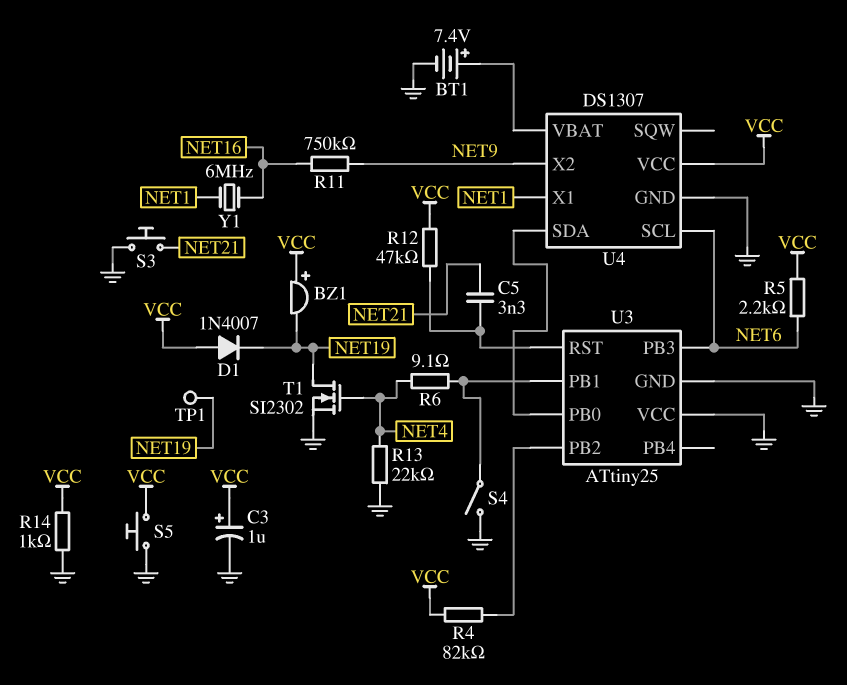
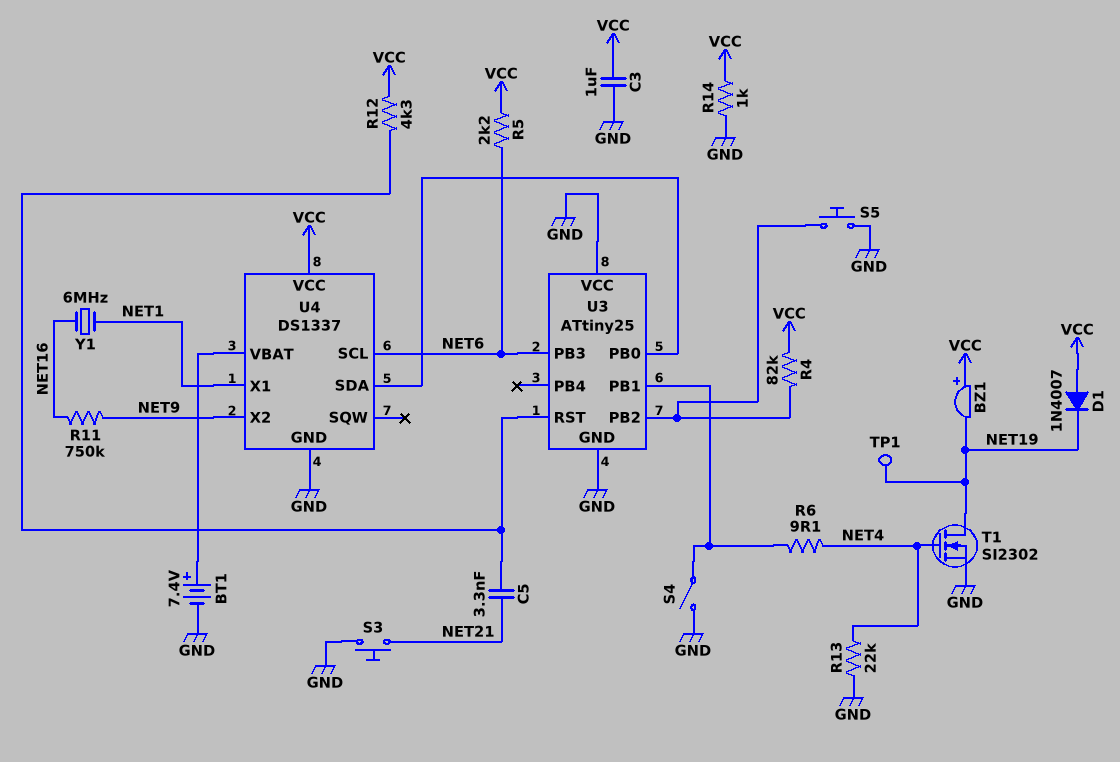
C3: 1uF (plus VCC, minus GND) -> 1uF (GND, VCC)
R12: 47k (U3/RST, VCC) -> 4.3k (U3/RST, VCC)
S5: button (GND, VCC) -> button (GND, U3/PB2)
U4: DS1307 -> DS1337

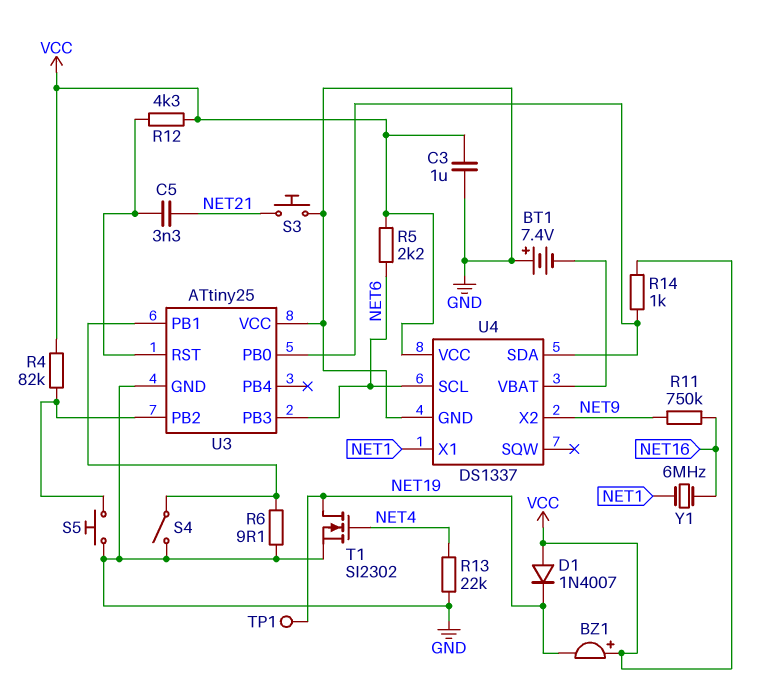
BT1: 7.4V (plus U4/VBAT, minus GND) -> 7.4V (plus GND, minus U4/VBAT)
R6: 9.1 (NET4, U3/PB1) -> 9.1 (GND, U3/PB1)
R14: 1k (GND, VCC) -> 1k (U3/PB0, VCC)

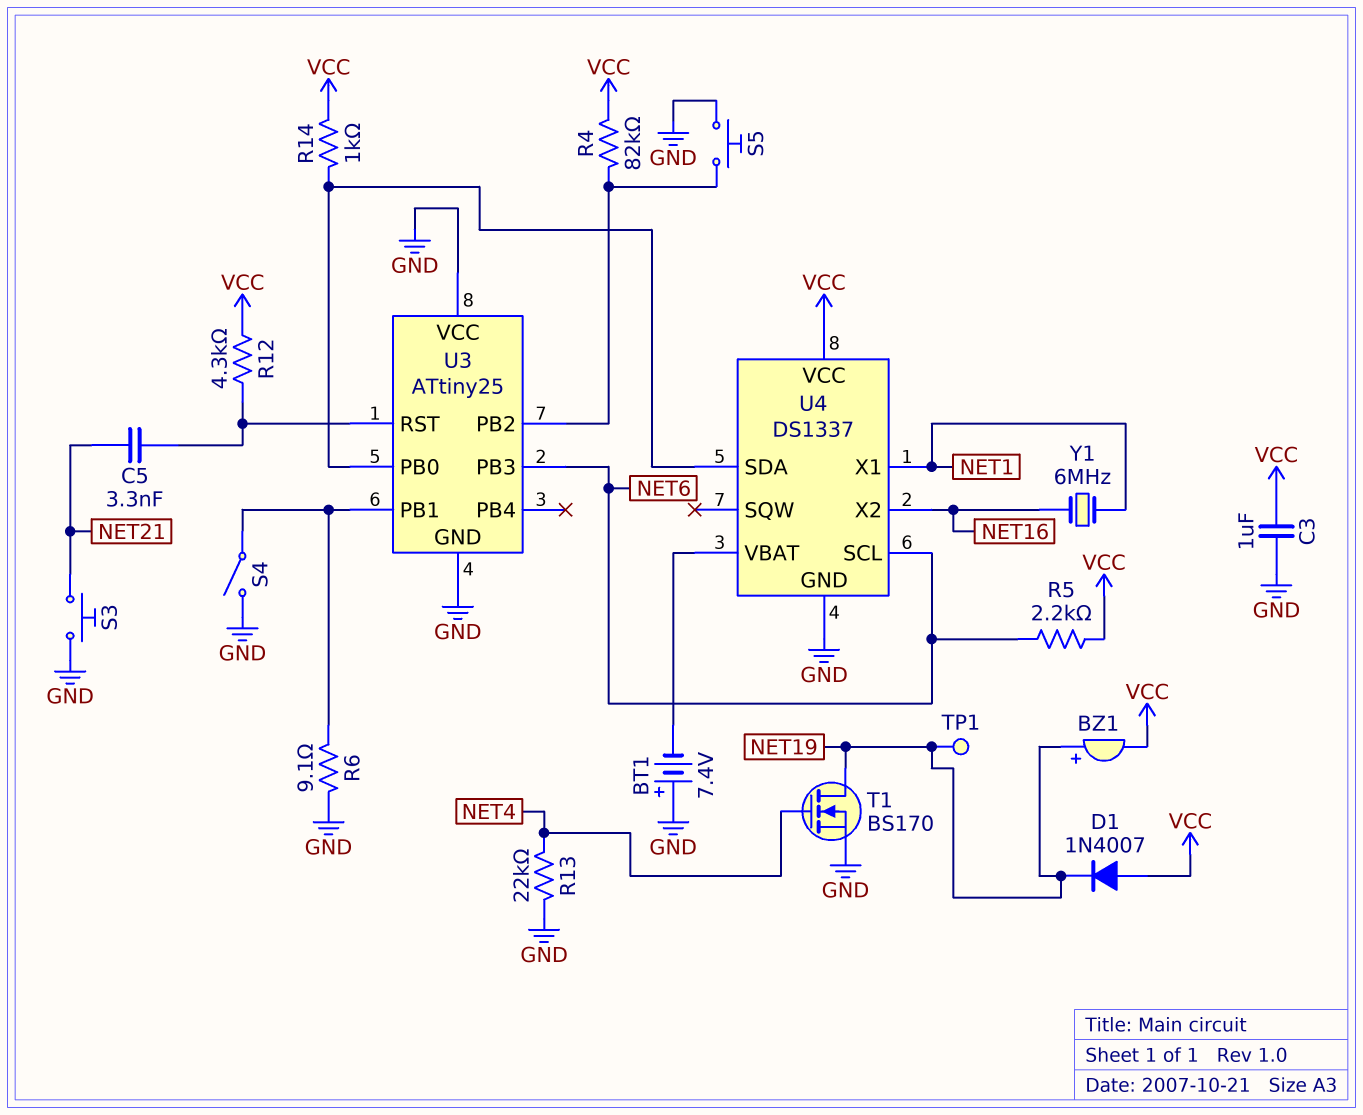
BZ1: buzzer (plus VCC, minus NET19) -> buzzer (plus NET19, minus VCC)
R11: 750k (NET9, NET16) -> none
T1: NMOS SI2302 (G NET4, D NET19, S GND) -> NMOS BS170 (G NET4, D NET19, S GND)
U4 pin X2: NET9 -> NET16

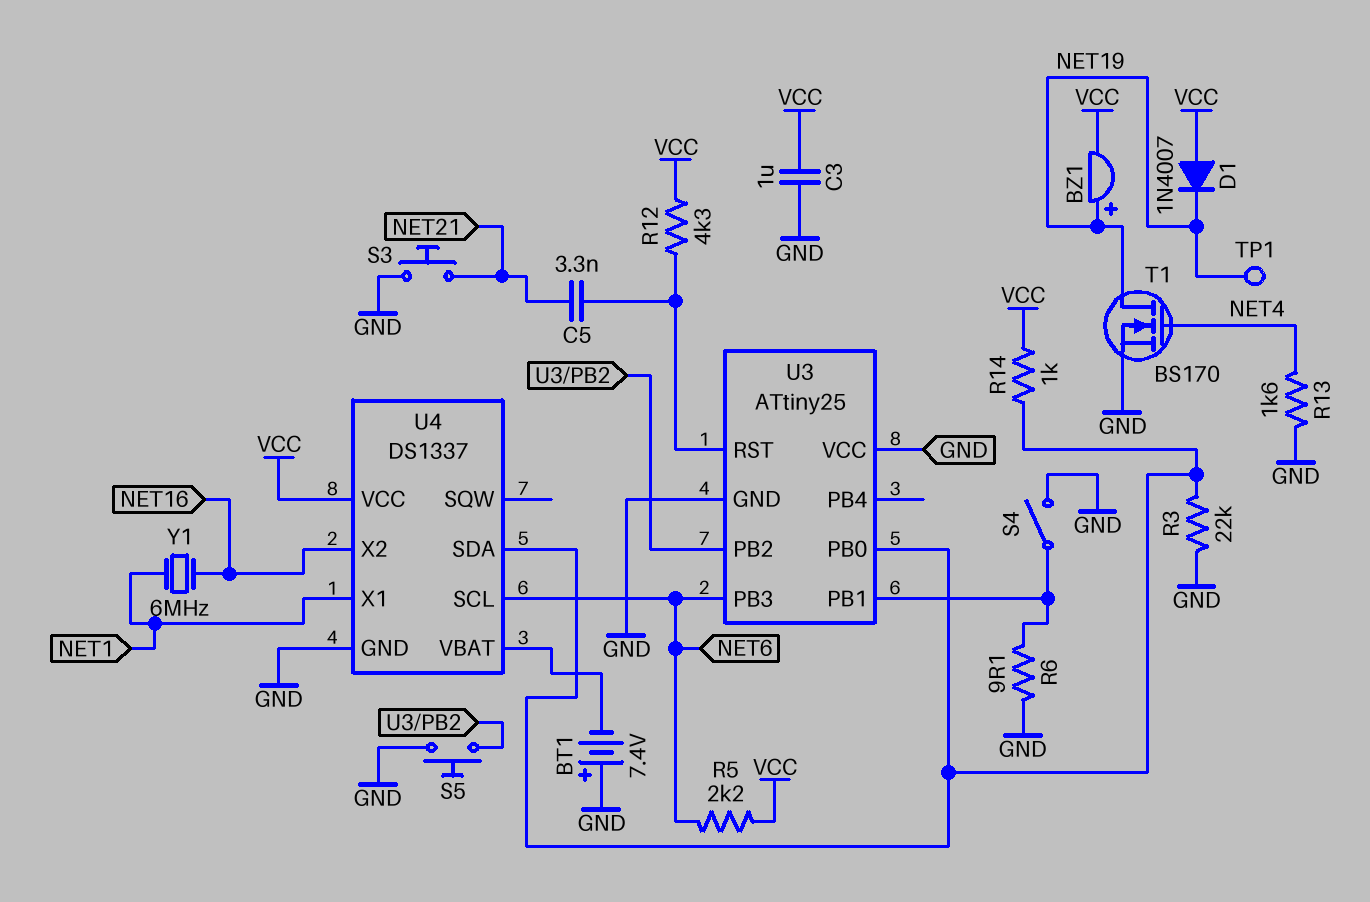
R3: none -> 22k (GND, U3/PB0)
R4: 82k (U3/PB2, VCC) -> none
R13: 22k (GND, NET4) -> 1.6k (GND, NET4)

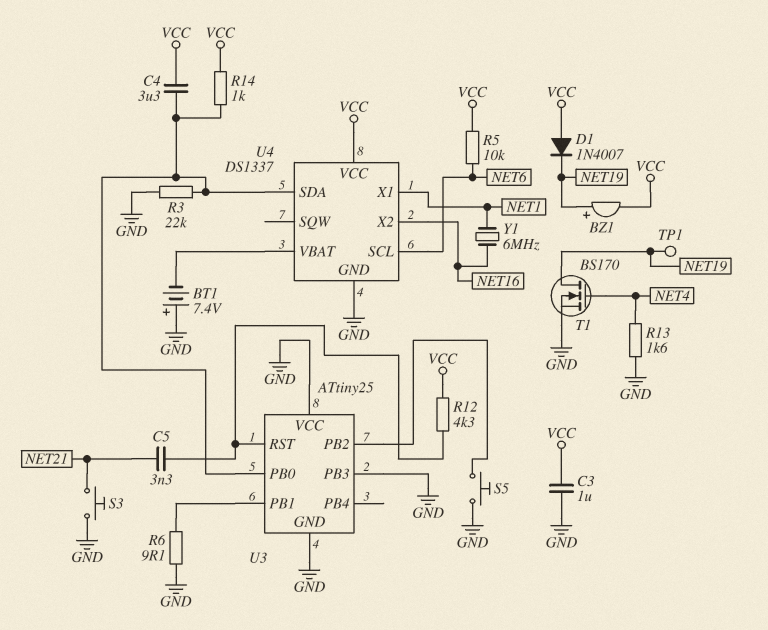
C4: none -> 3.3uF (U3/PB0, VCC)
R5: 2.2k (NET6, VCC) -> 10k (NET6, VCC)
S4: switch (GND, U3/PB1) -> none
U3 pin PB3: NET6 -> GND

